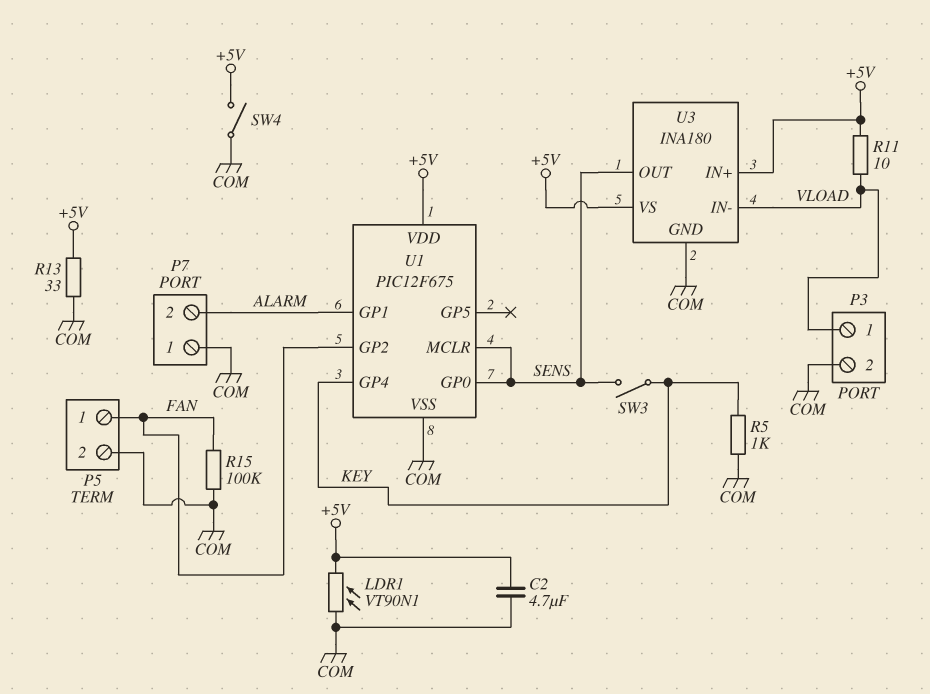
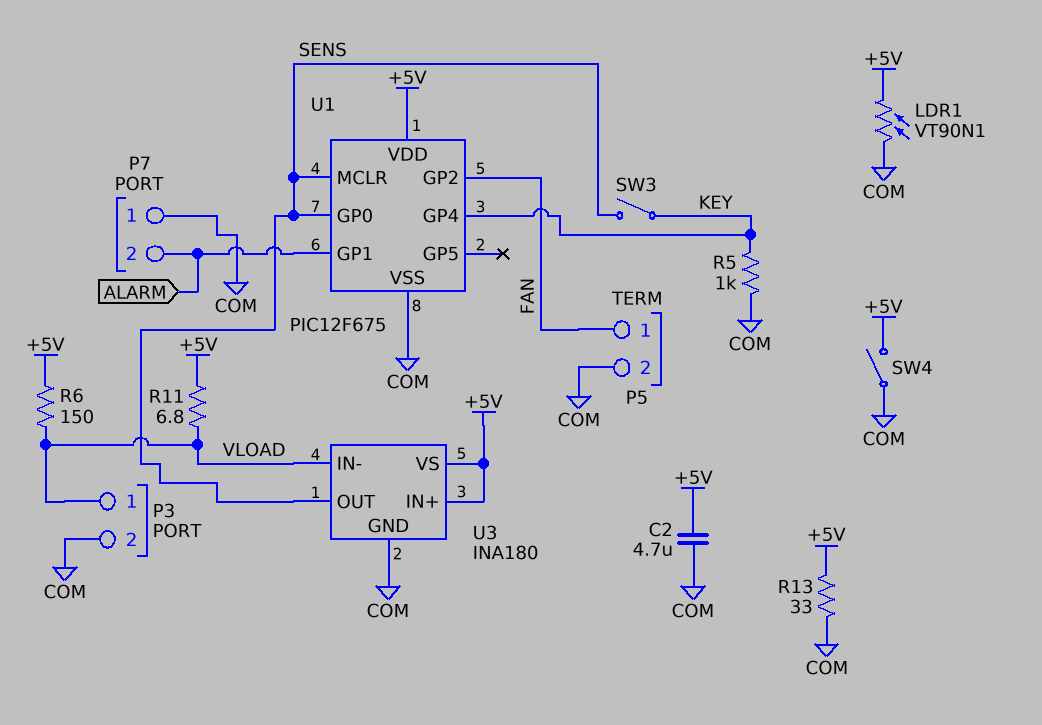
R6: none -> 150 (+5V, VLOAD)
R11: 10 (+5V, VLOAD) -> 6.8 (+5V, VLOAD)
R15: 100k (COM, FAN) -> none

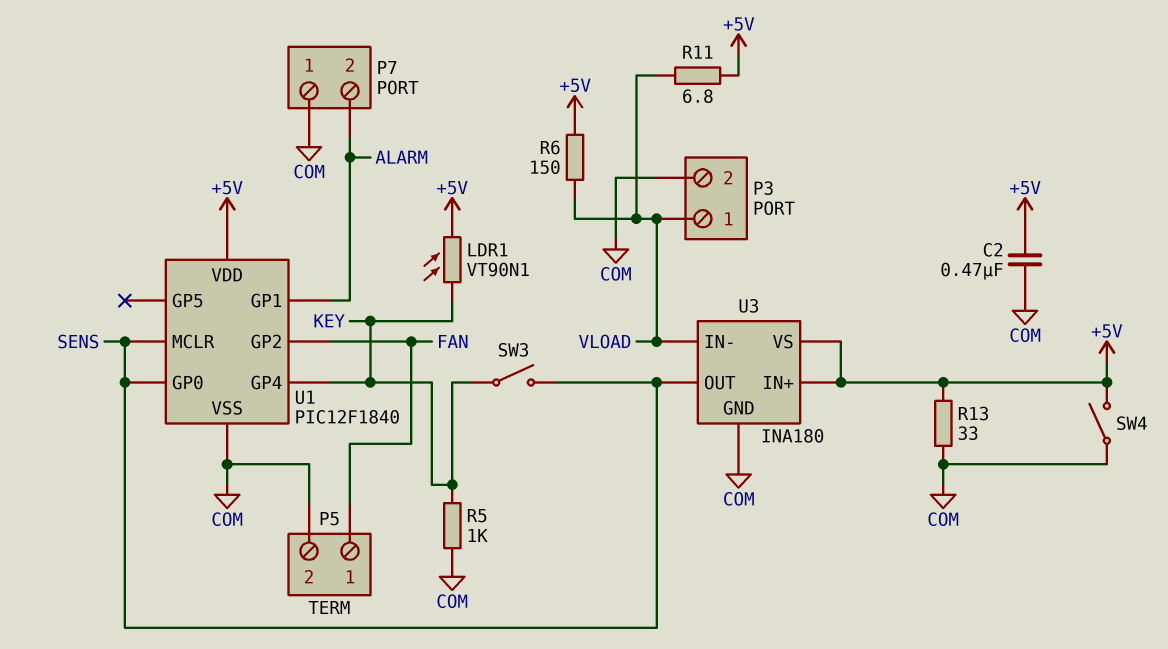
C2: 4.7uF (+5V, COM) -> 470nF (+5V, COM)
LDR1: VT90N1 (+5V, COM) -> VT90N1 (+5V, KEY)
U1: PIC12F675 -> PIC12F1840

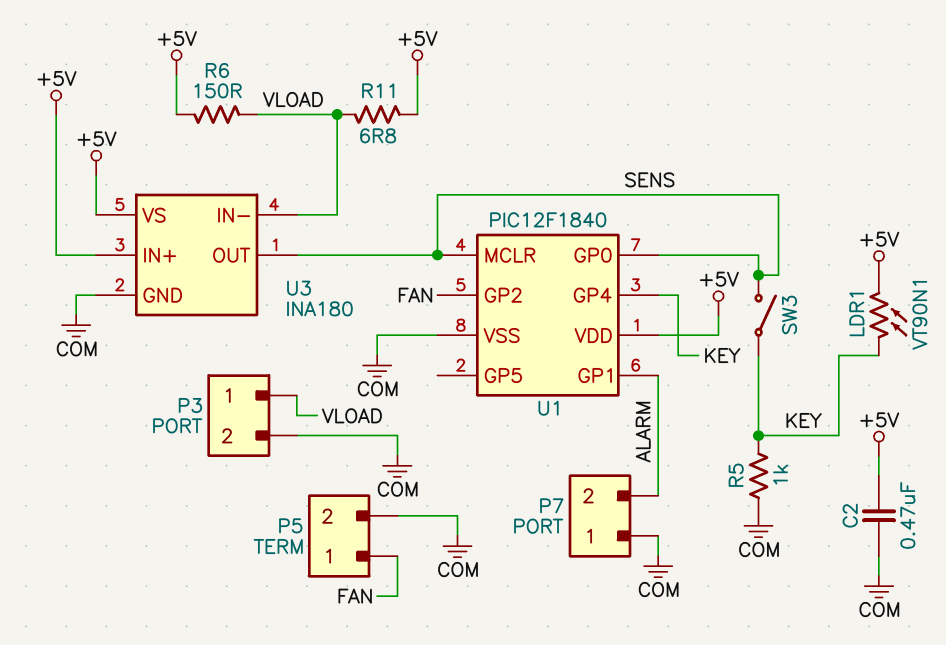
R13: 33 (+5V, COM) -> none
SW4: switch (+5V, COM) -> none

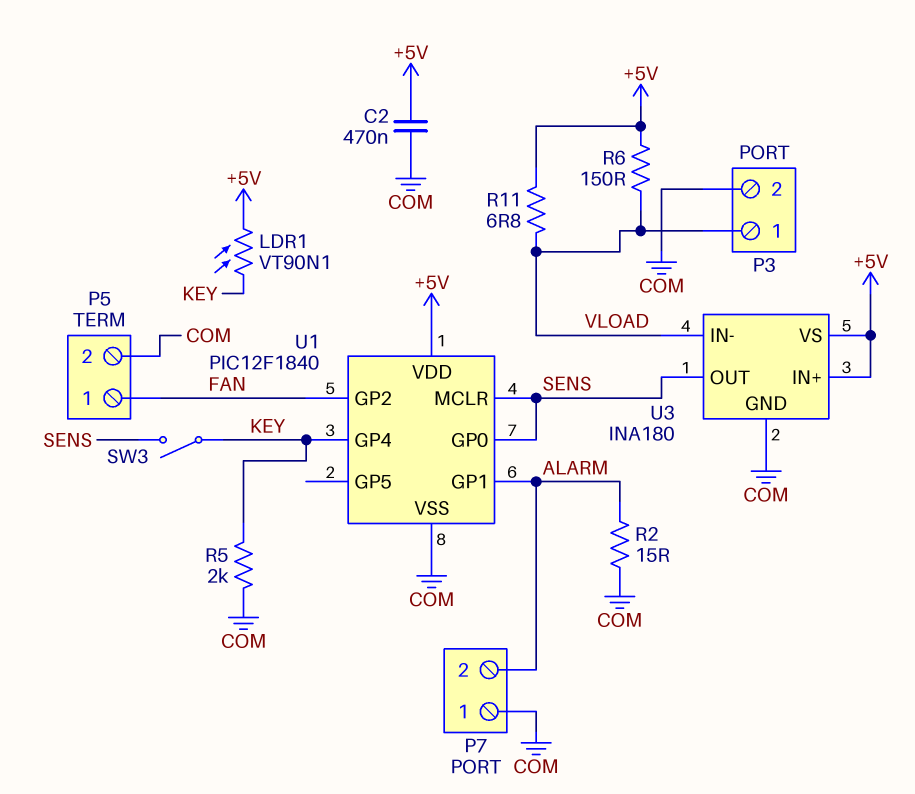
R2: none -> 15 (ALARM, COM)
R5: 1k (COM, KEY) -> 2k (COM, KEY)

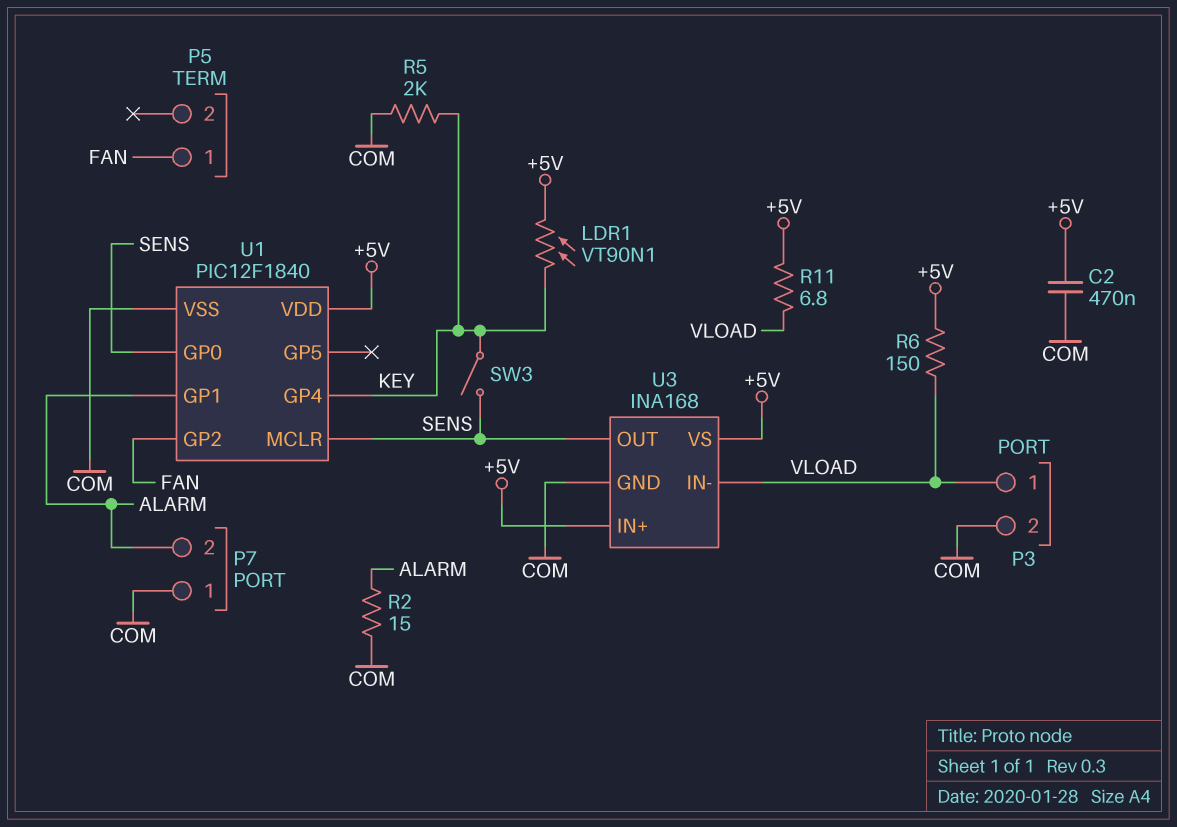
P5 pin 2: COM -> none
U3: INA180 -> INA168

